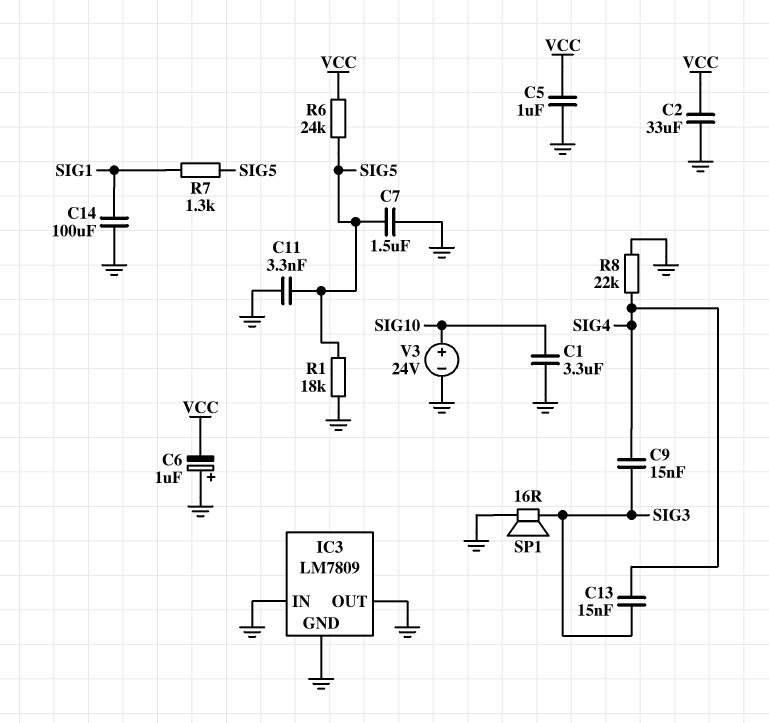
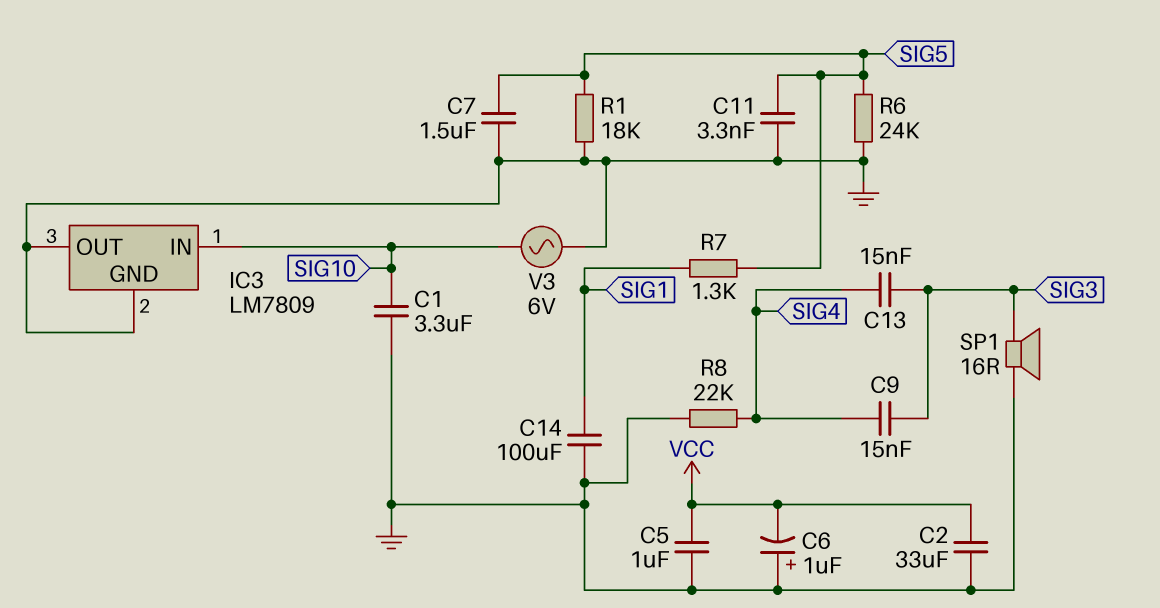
IC3 pin IN: GND -> SIG10
R6: 24k (SIG5, VCC) -> 24k (GND, SIG5)
V3: 24V (plus SIG10, minus GND) -> AC 6V (GND, SIG10)

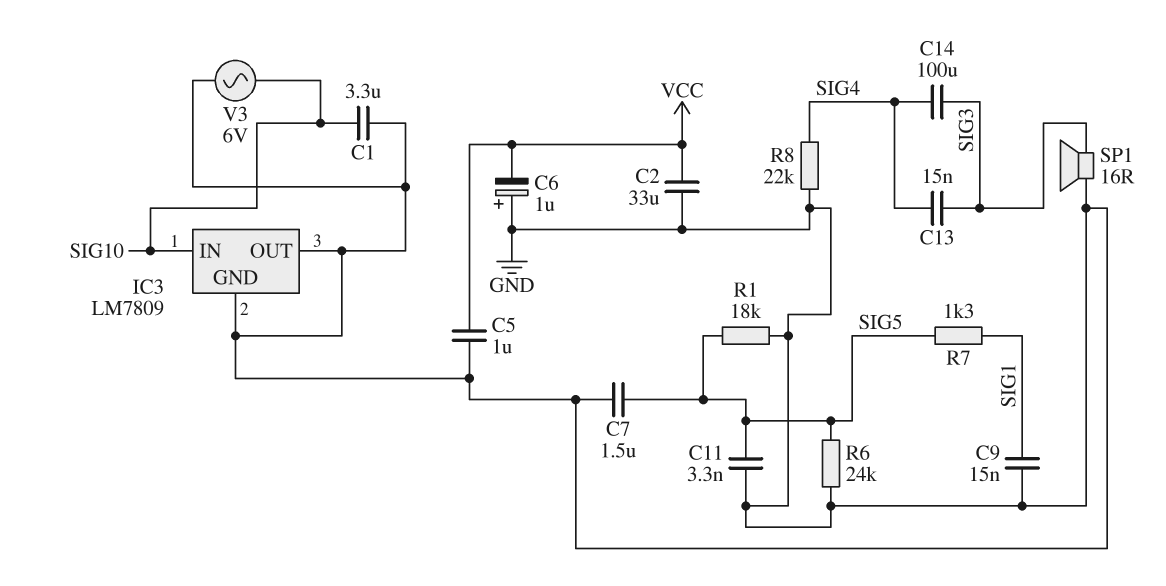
C9: 15nF (SIG3, SIG4) -> 15nF (GND, SIG1)
C14: 100uF (GND, SIG1) -> 100uF (SIG3, SIG4)

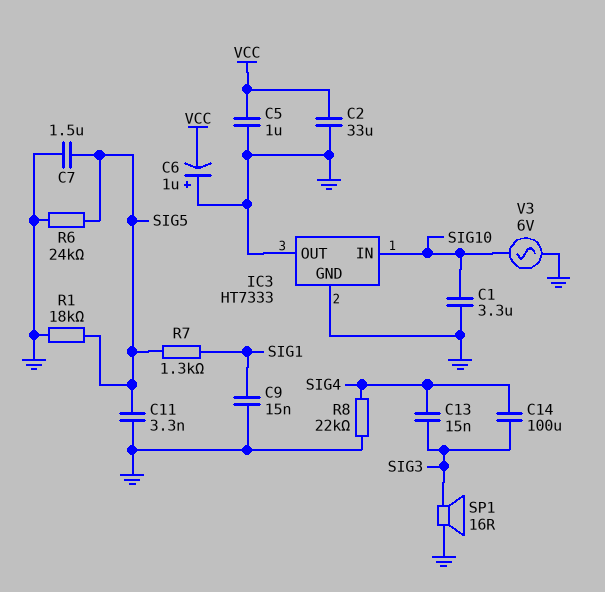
IC3: LM7809 -> HT7333

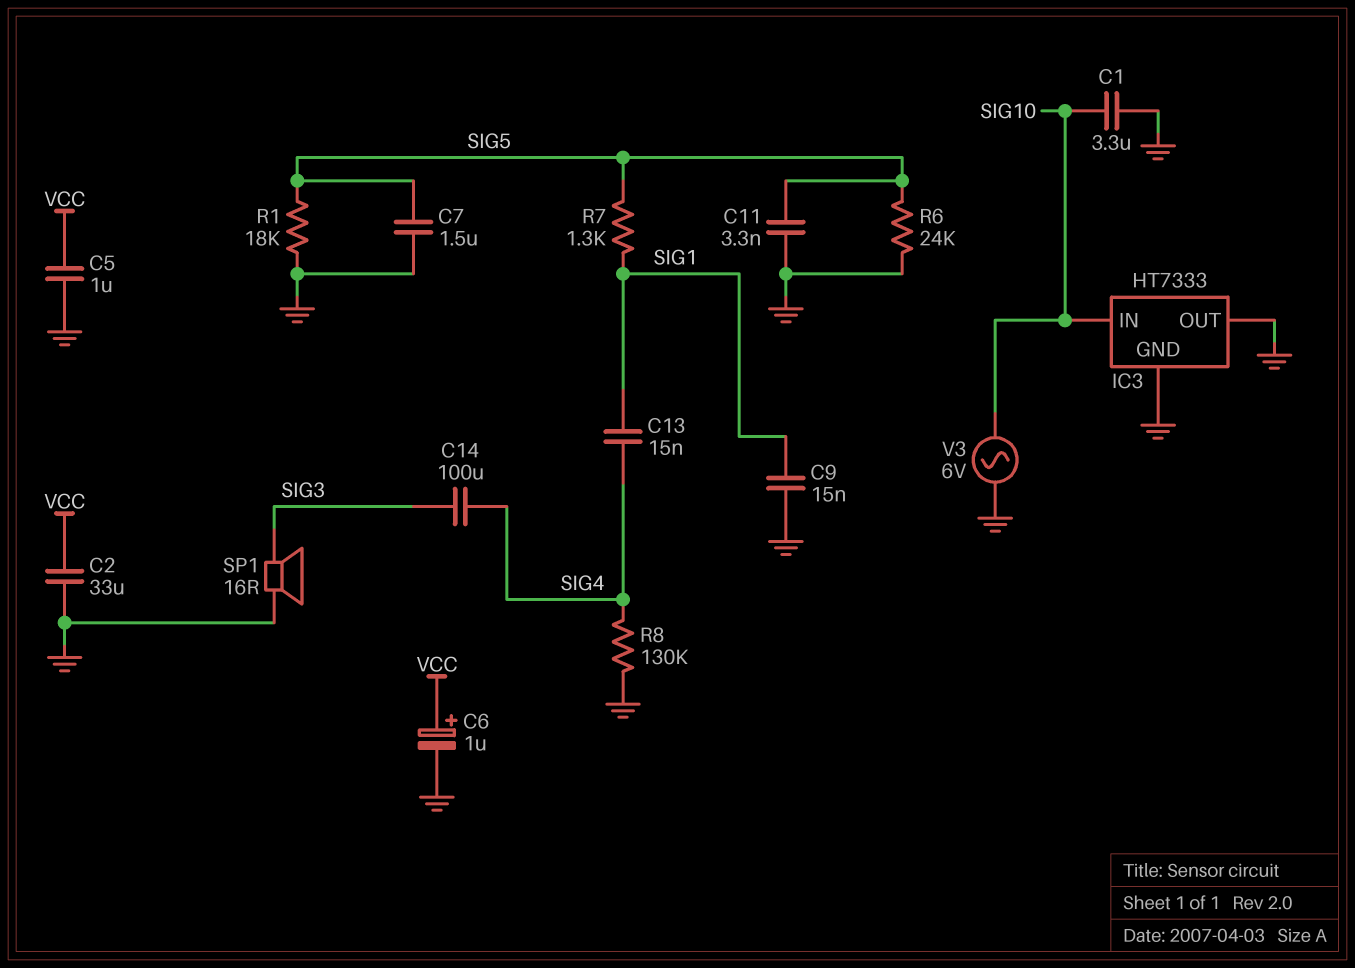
C6: 1uF (plus GND, minus VCC) -> 1uF (plus VCC, minus GND)
C13: 15nF (SIG3, SIG4) -> 15nF (SIG1, SIG4)
R8: 22k (GND, SIG4) -> 130k (GND, SIG4)

